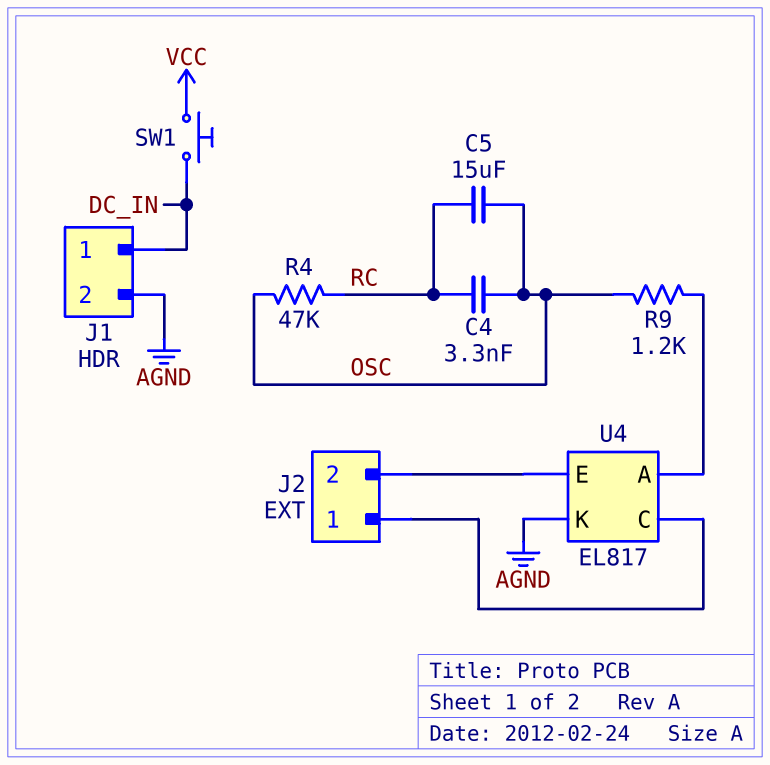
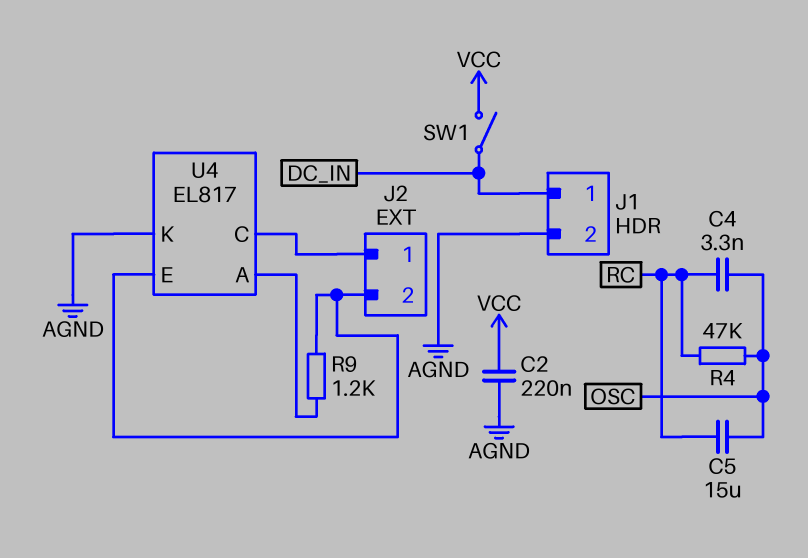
C2: none -> 220nF (AGND, VCC)
R9: 1.2k (OSC, U4/A) -> 1.2k (J2/2, U4/A)
SW1: button (DC_IN, VCC) -> switch (DC_IN, VCC)

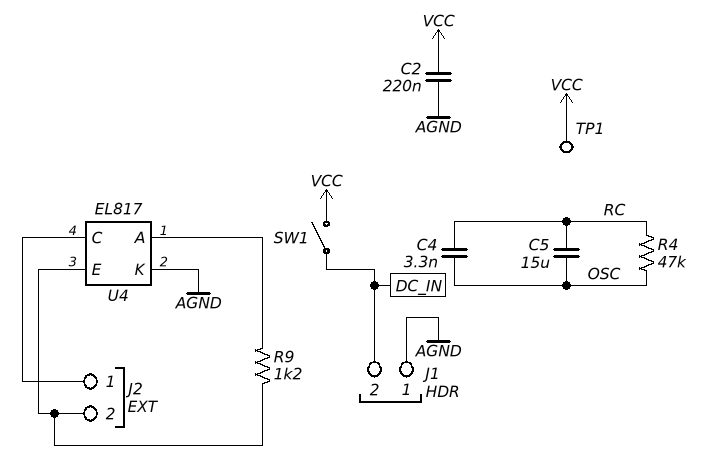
J1 pin 1: DC_IN -> AGND
J1 pin 2: AGND -> DC_IN
TP1: none -> test point (VCC)

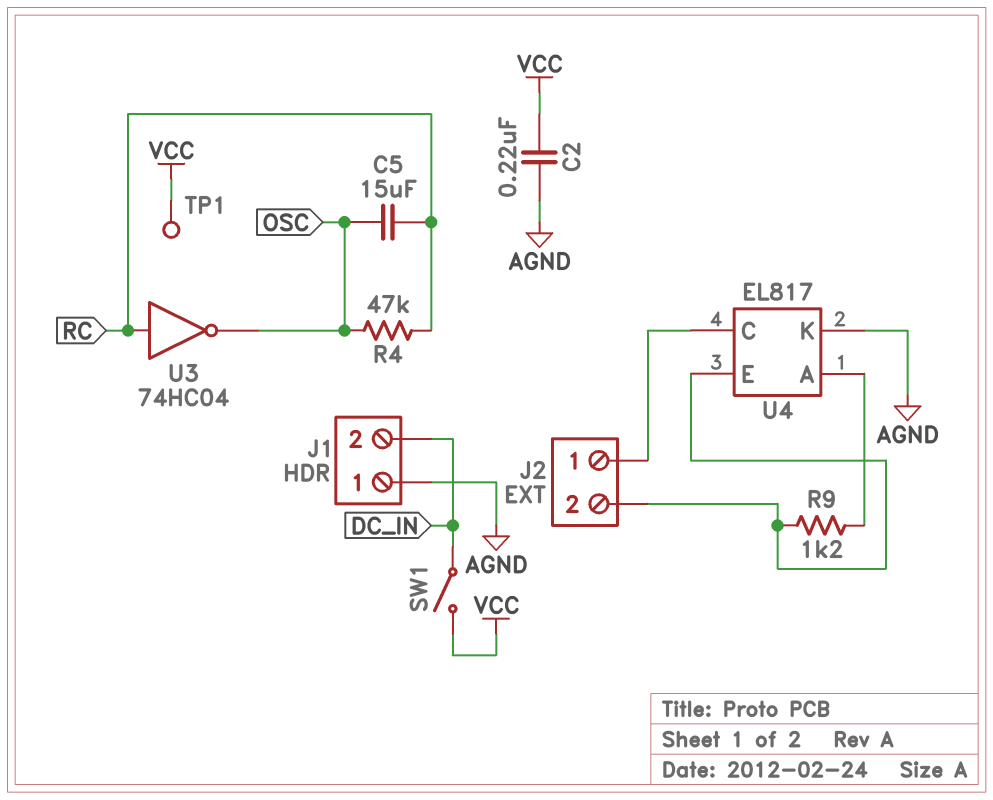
C4: 3.3nF (OSC, RC) -> none
U3: none -> NOT 74HC04 (in RC, out OSC)

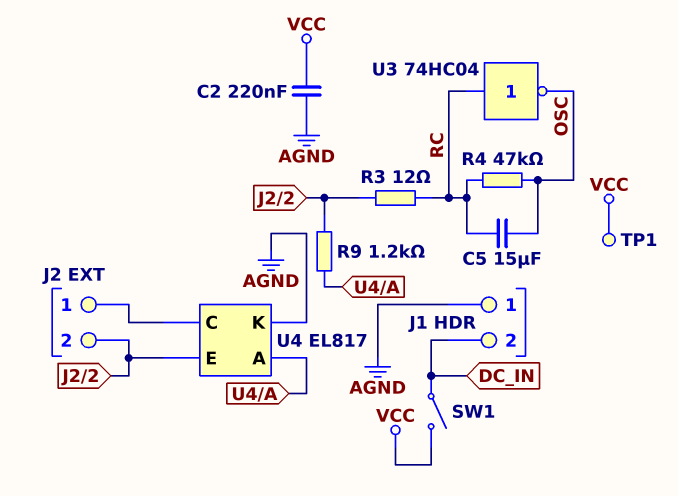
R3: none -> 12 (J2/2, RC)

